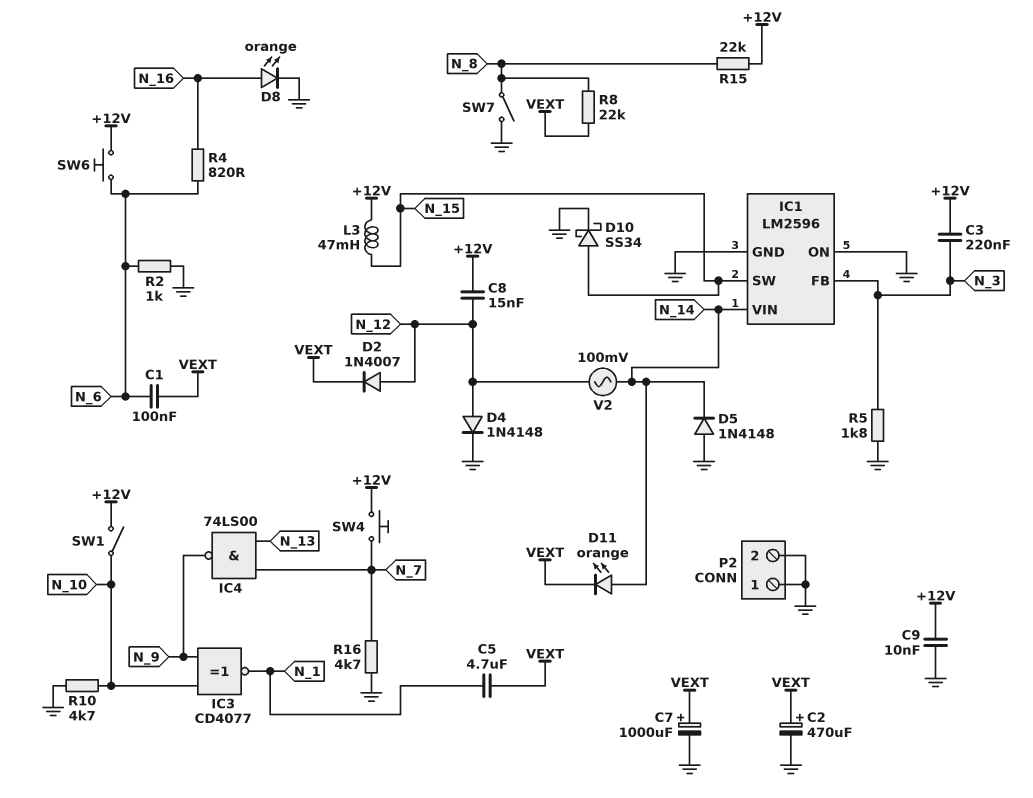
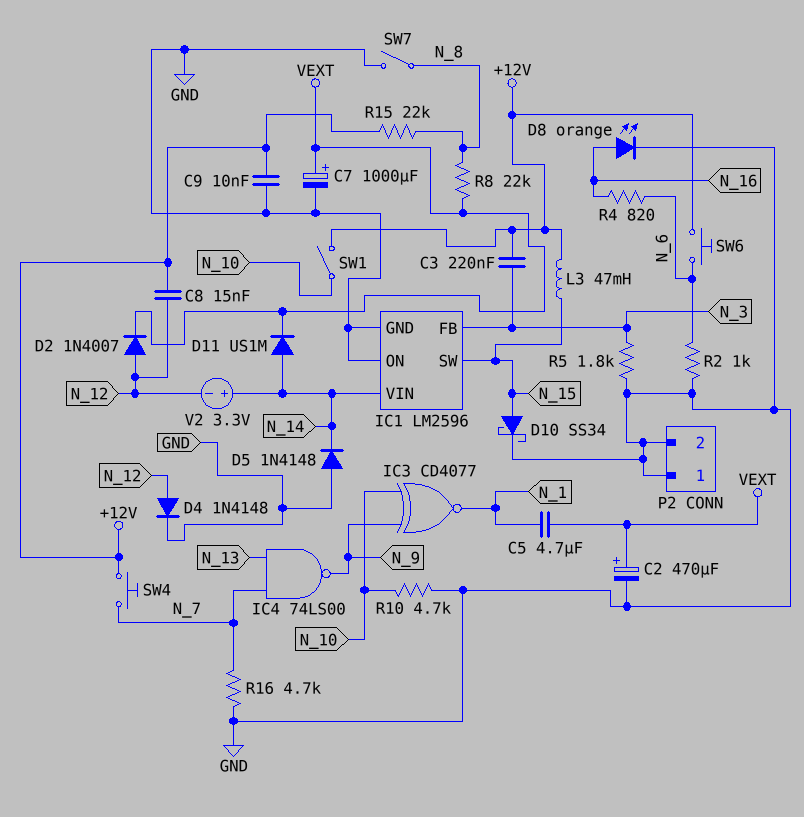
C1: 100nF (N_6, VEXT) -> none
D11: LED orange (A N_14, K VEXT) -> diode US1M (A N_14, K VEXT)
V2: AC 100mV (N_12, N_14) -> 3.3V (plus N_14, minus N_12)

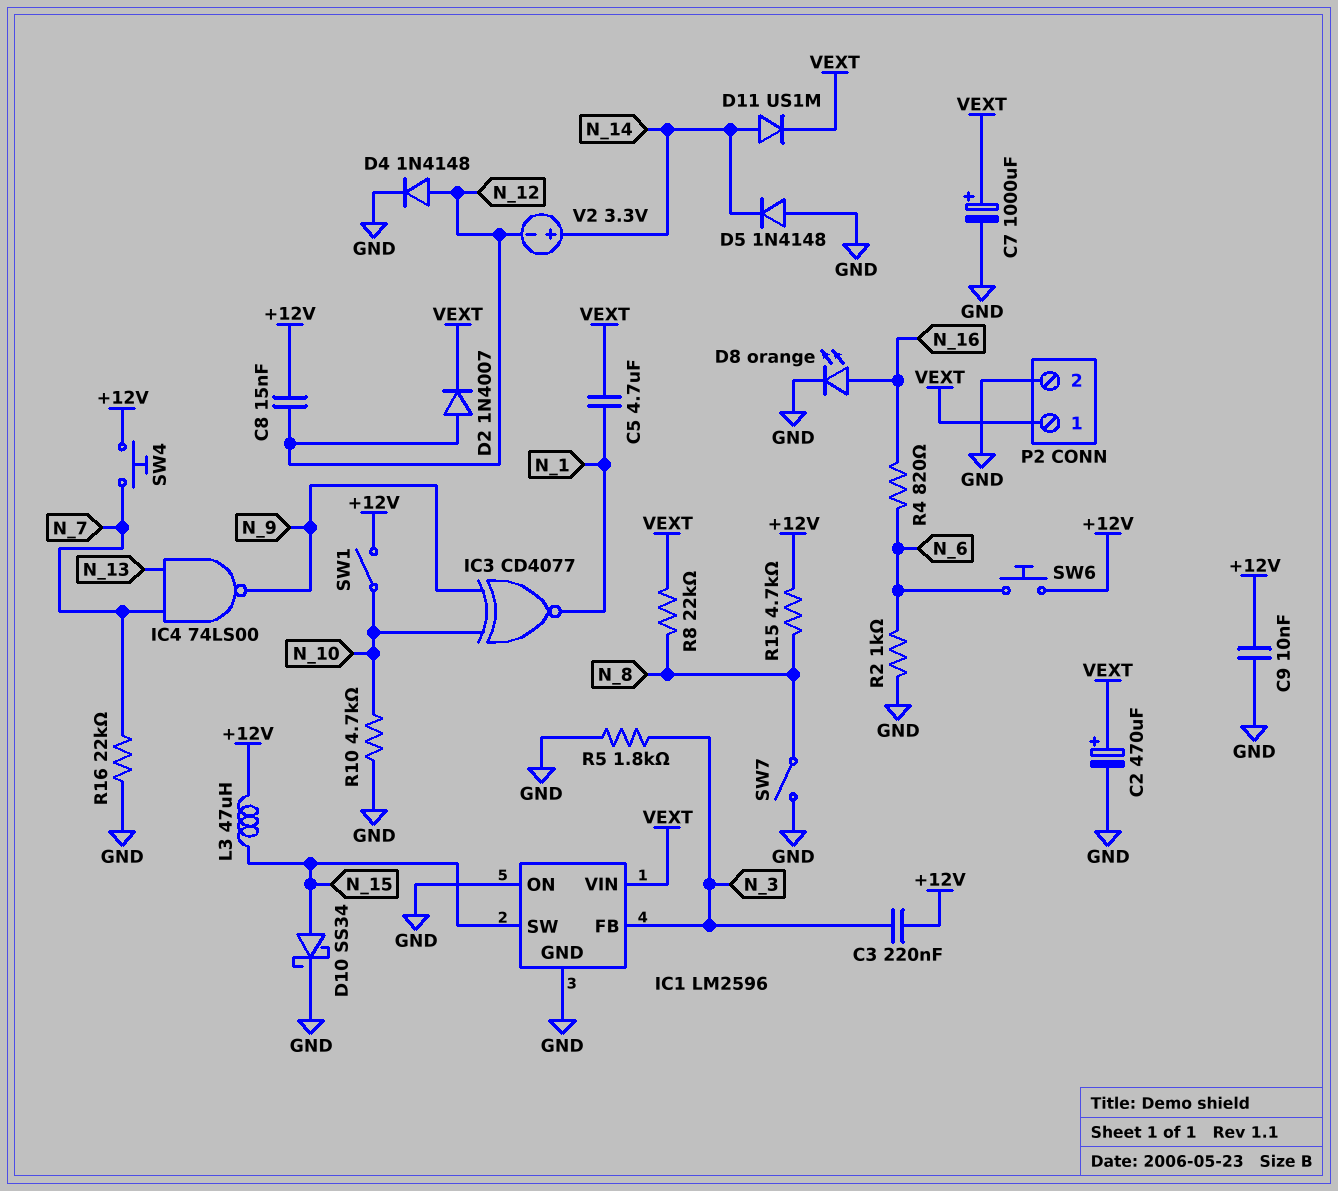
IC1 pin VIN: N_14 -> VEXT
L3: 47mH (+12V, N_15) -> 47uH (+12V, N_15)
P2 pin 1: GND -> VEXT
R15: 22k (+12V, N_8) -> 4.7k (+12V, N_8)
R16: 4.7k (GND, N_7) -> 22k (GND, N_7)

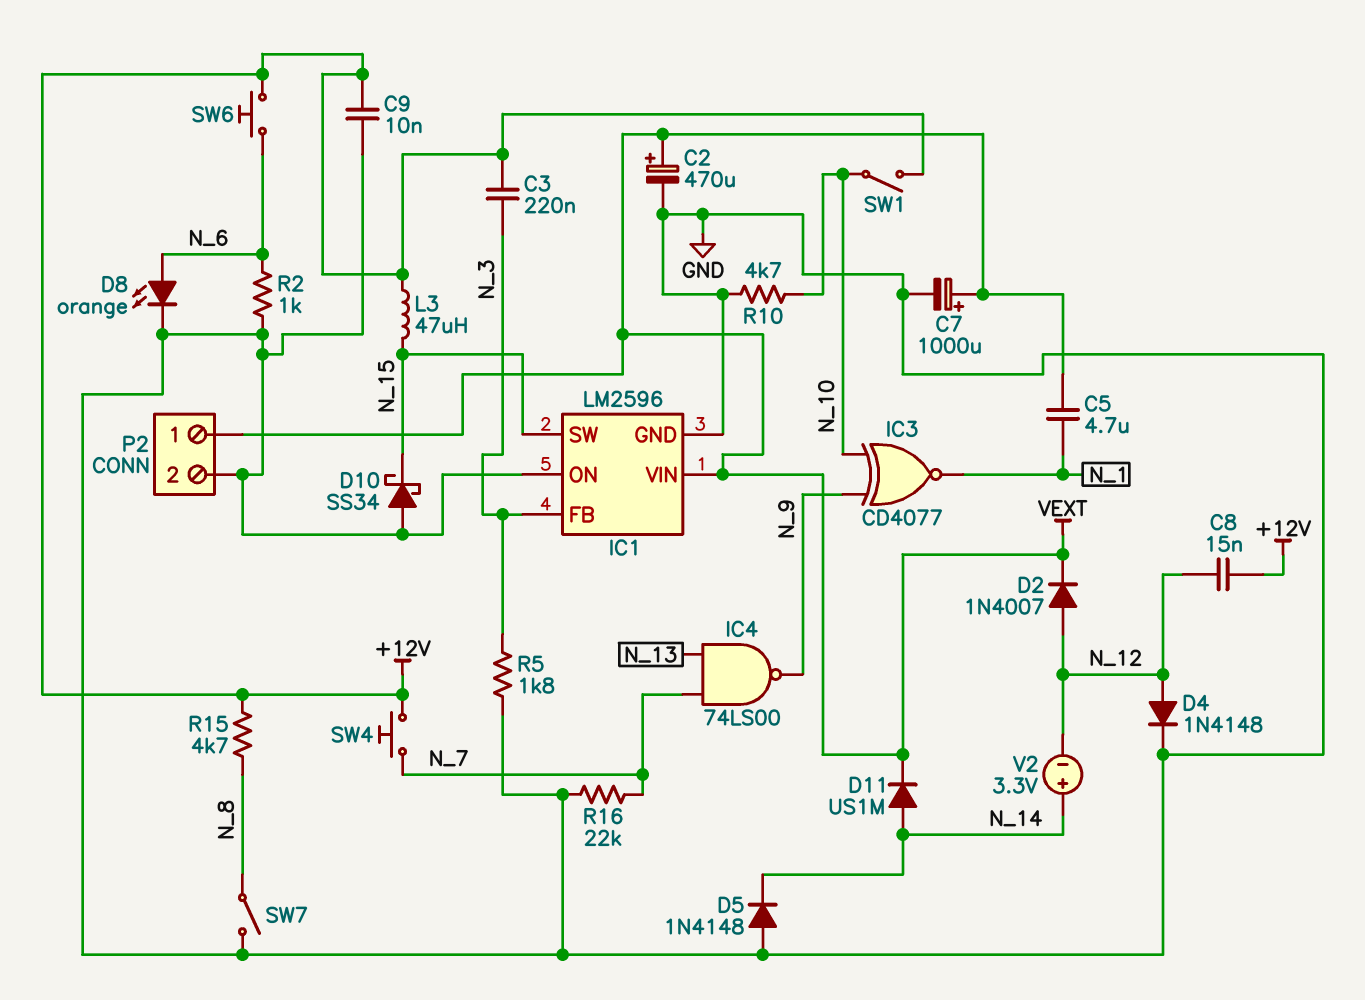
D8: LED orange (A N_16, K GND) -> LED orange (A N_6, K GND)
D10: schottky SS34 (A N_15, K GND) -> schottky SS34 (A GND, K N_15)
R4: 820 (N_6, N_16) -> none
R8: 22k (N_8, VEXT) -> none

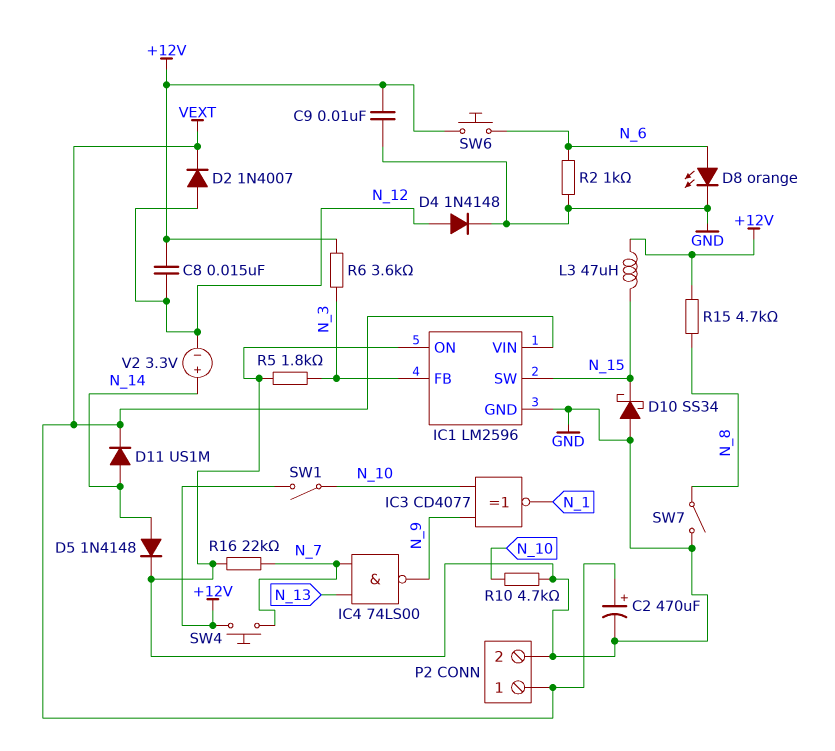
C3: 220nF (+12V, N_3) -> none
C5: 4.7uF (N_1, VEXT) -> none
C7: 1000uF (plus VEXT, minus GND) -> none
D5: diode 1N4148 (A GND, K N_14) -> diode 1N4148 (A N_14, K GND)
R6: none -> 3.6k (+12V, N_3)

